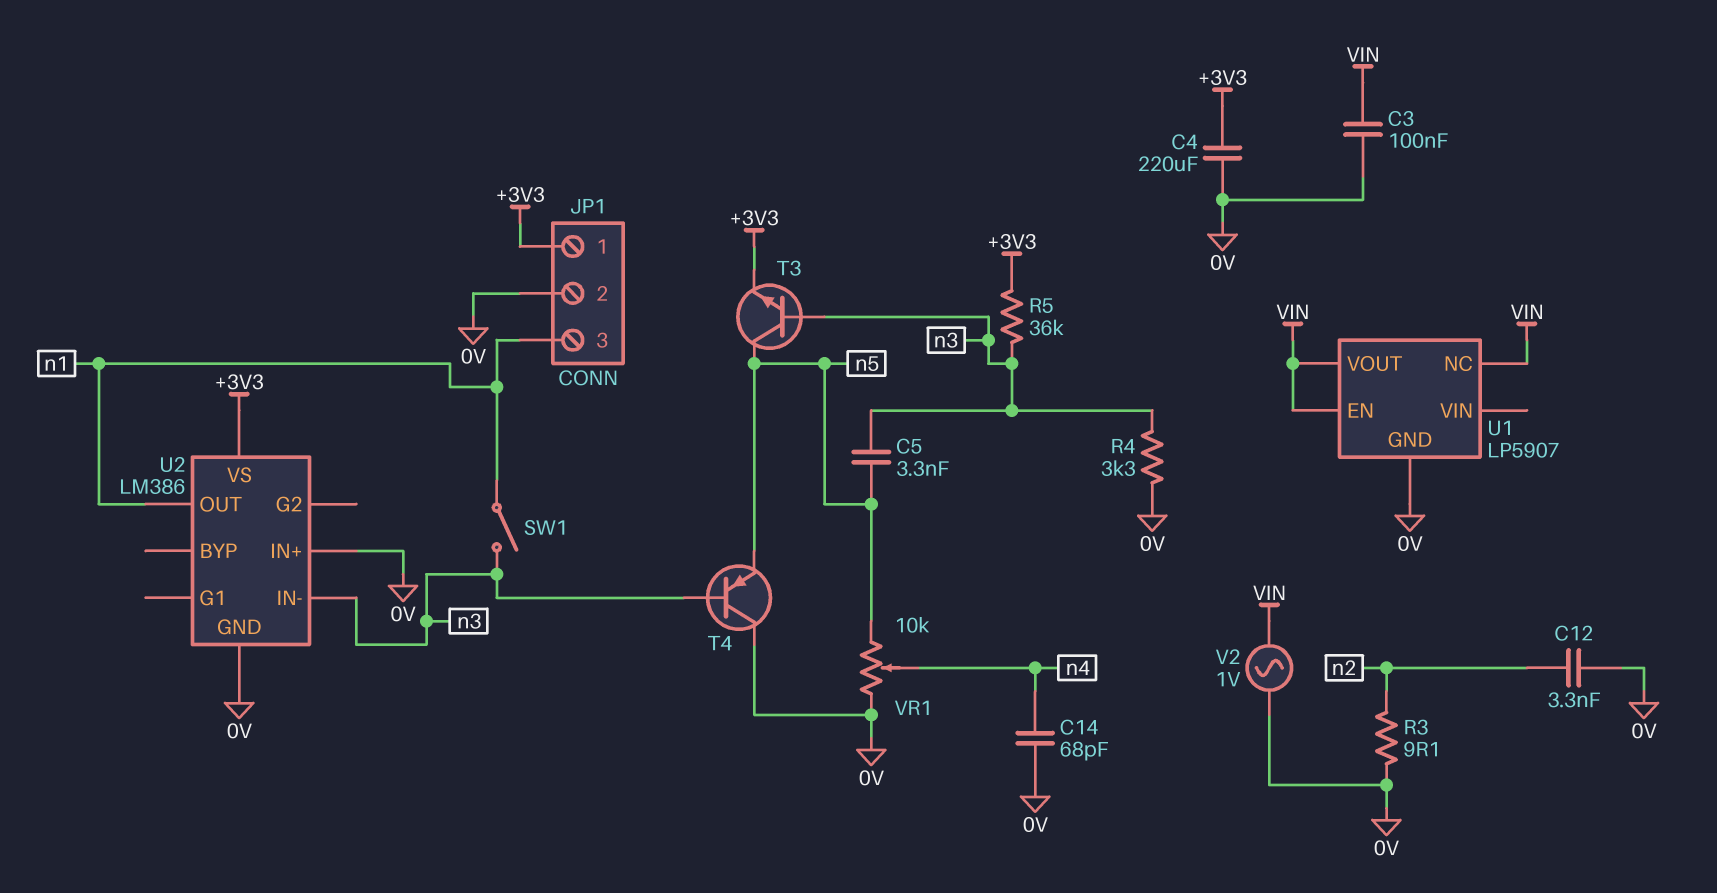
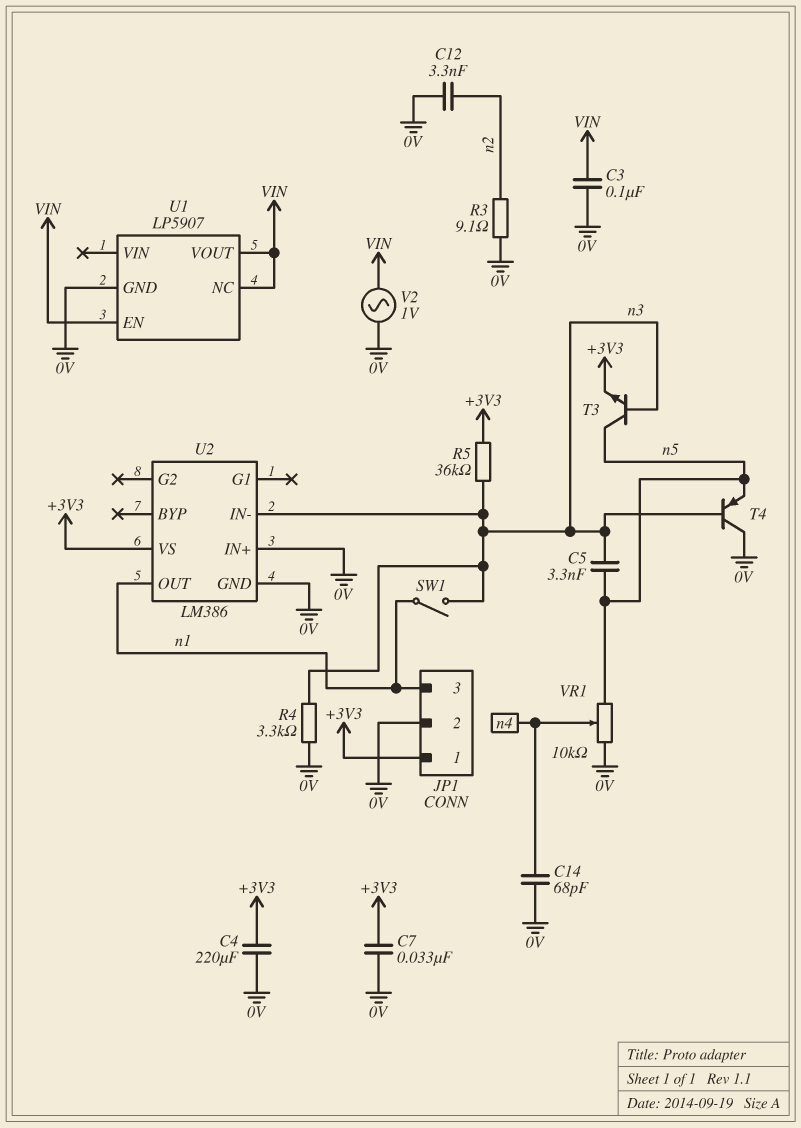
C7: none -> 33nF (+3V3, 0V)

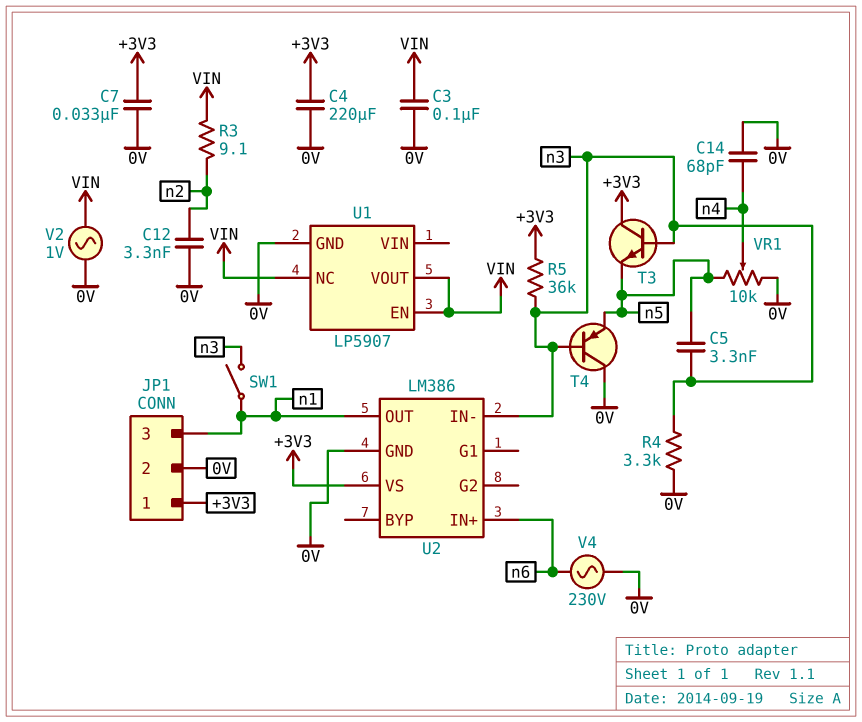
R3: 9.1 (0V, n2) -> 9.1 (VIN, n2)
T3: NPN (B n3, C n5, E +3V3) -> NPN (B n3, C +3V3, E n5)
U2 pin IN+: 0V -> n6
V4: none -> AC 230V (0V, n6)

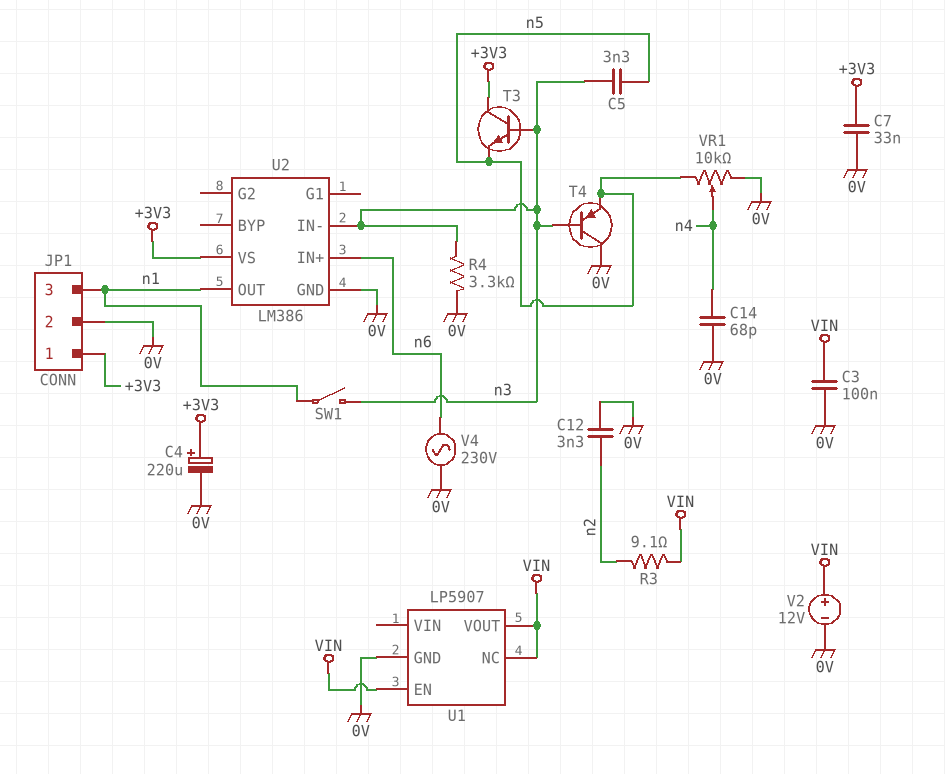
C4: 220uF (+3V3, 0V) -> 220uF (plus +3V3, minus 0V)
R5: 36k (+3V3, n3) -> none
V2: AC 1V (0V, VIN) -> 12V (plus VIN, minus 0V)

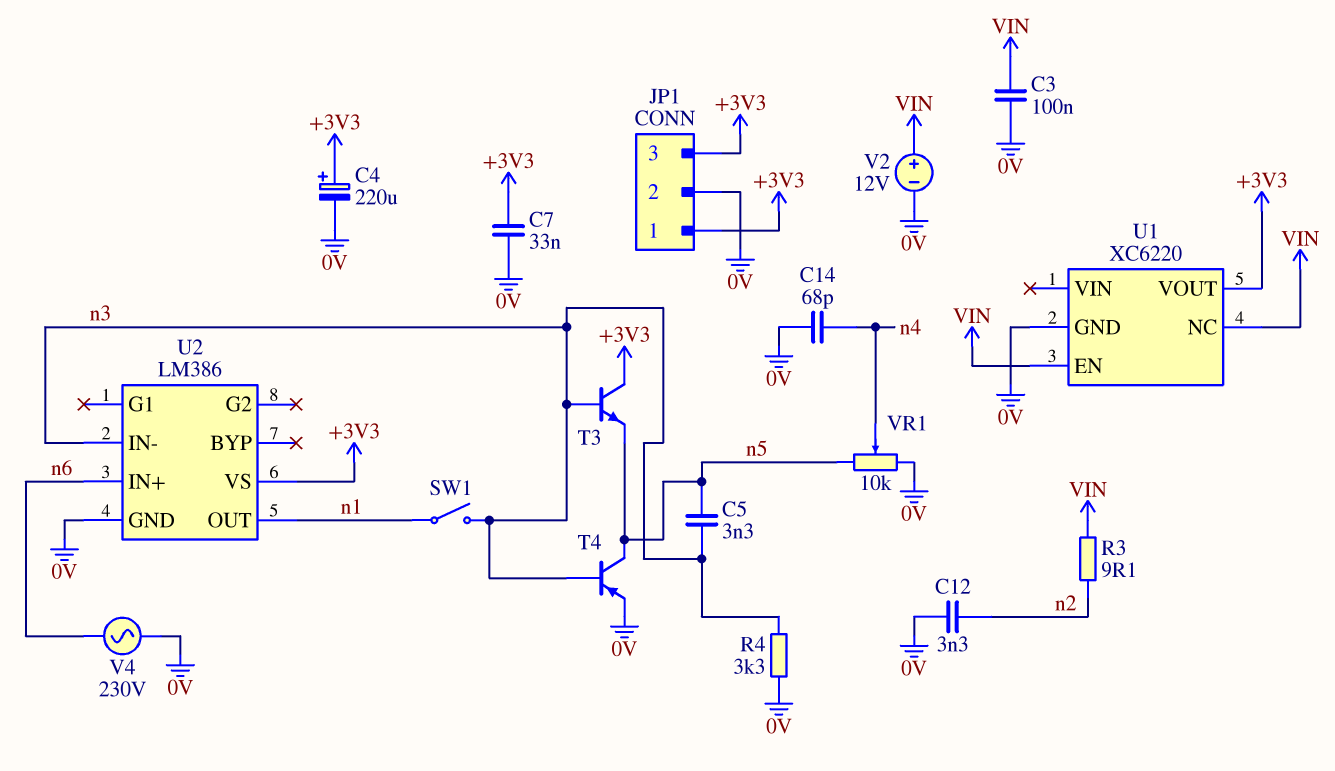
JP1 pin 3: n1 -> +3V3
T4: PNP (B n3, C 0V, E n5) -> PNP (B n3, C n5, E 0V)
U1: LP5907 -> XC6220
U1 pin VOUT: VIN -> +3V3

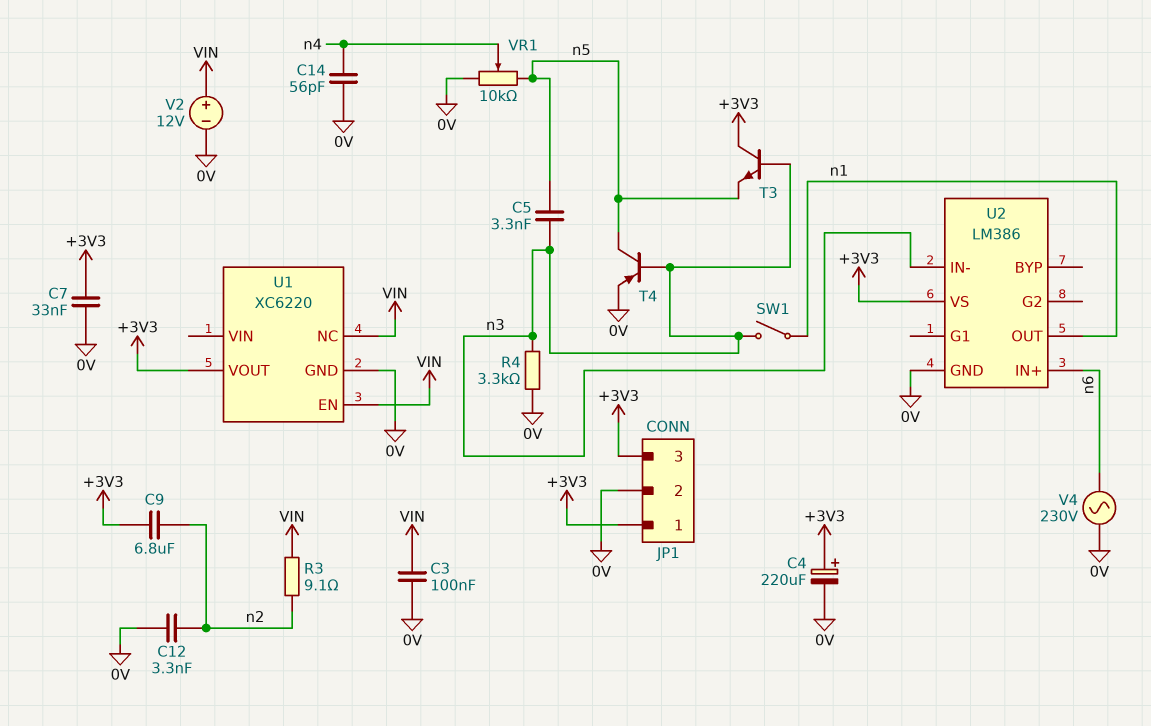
C9: none -> 6.8uF (+3V3, n2)
C14: 68pF (0V, n4) -> 56pF (0V, n4)

